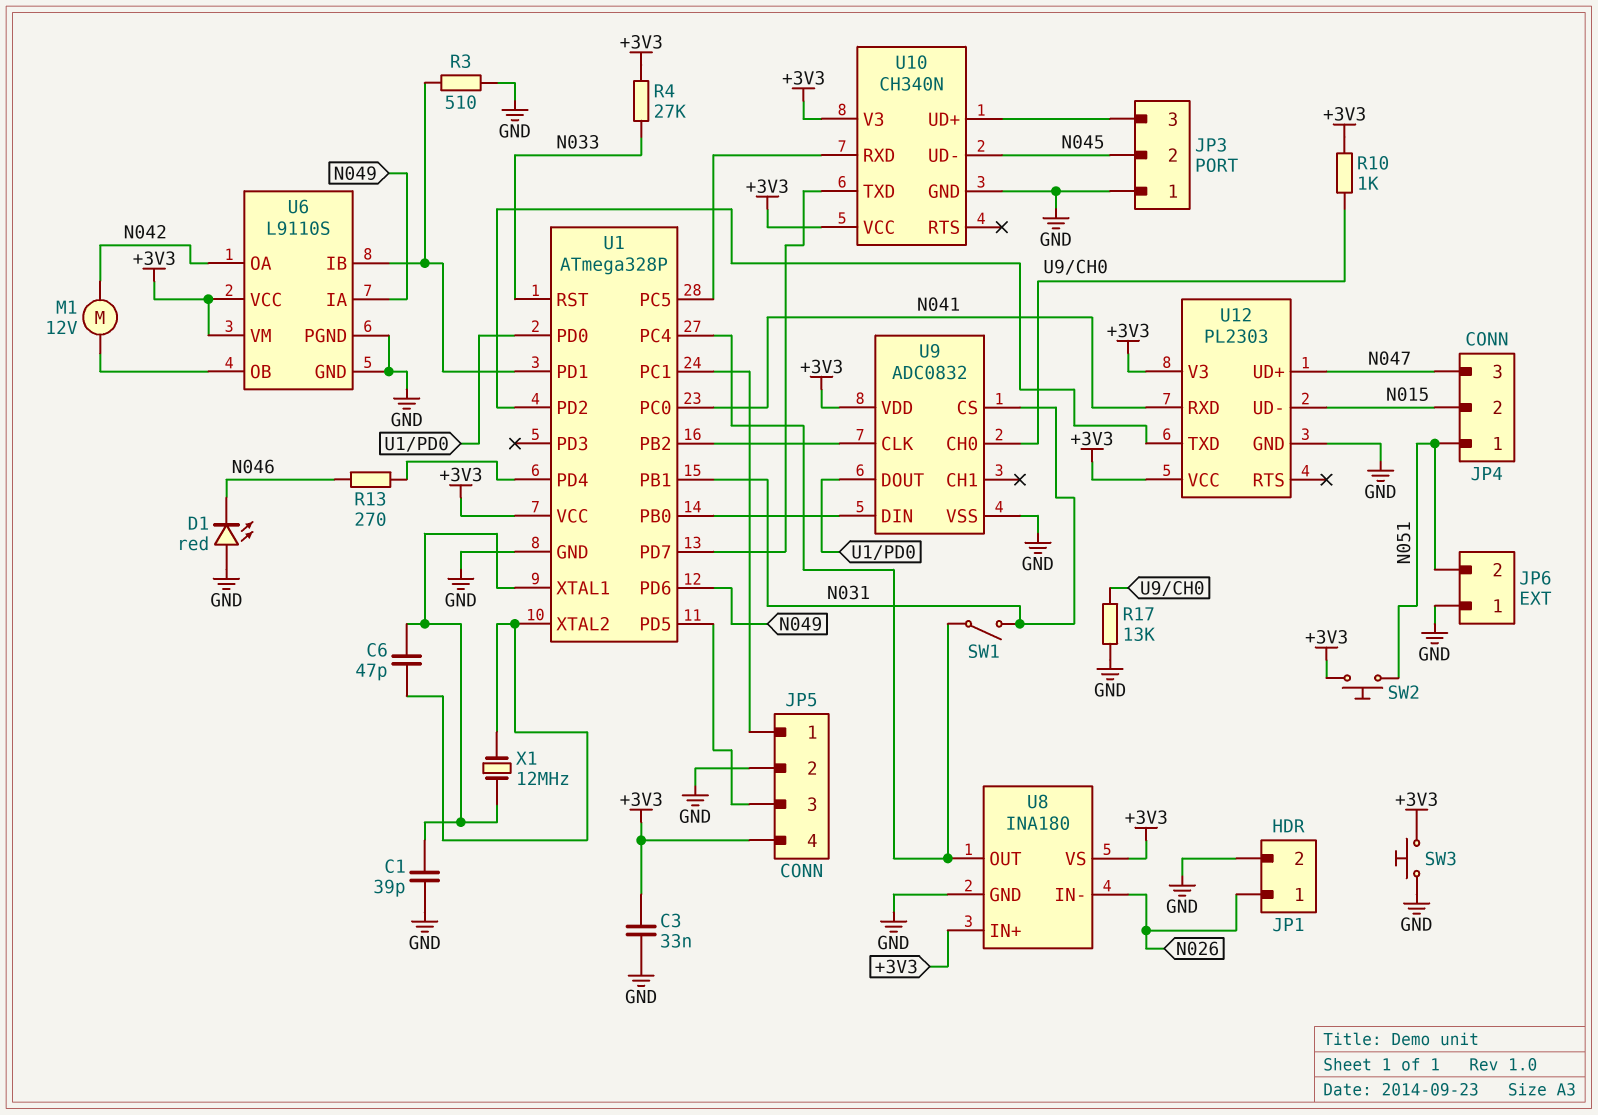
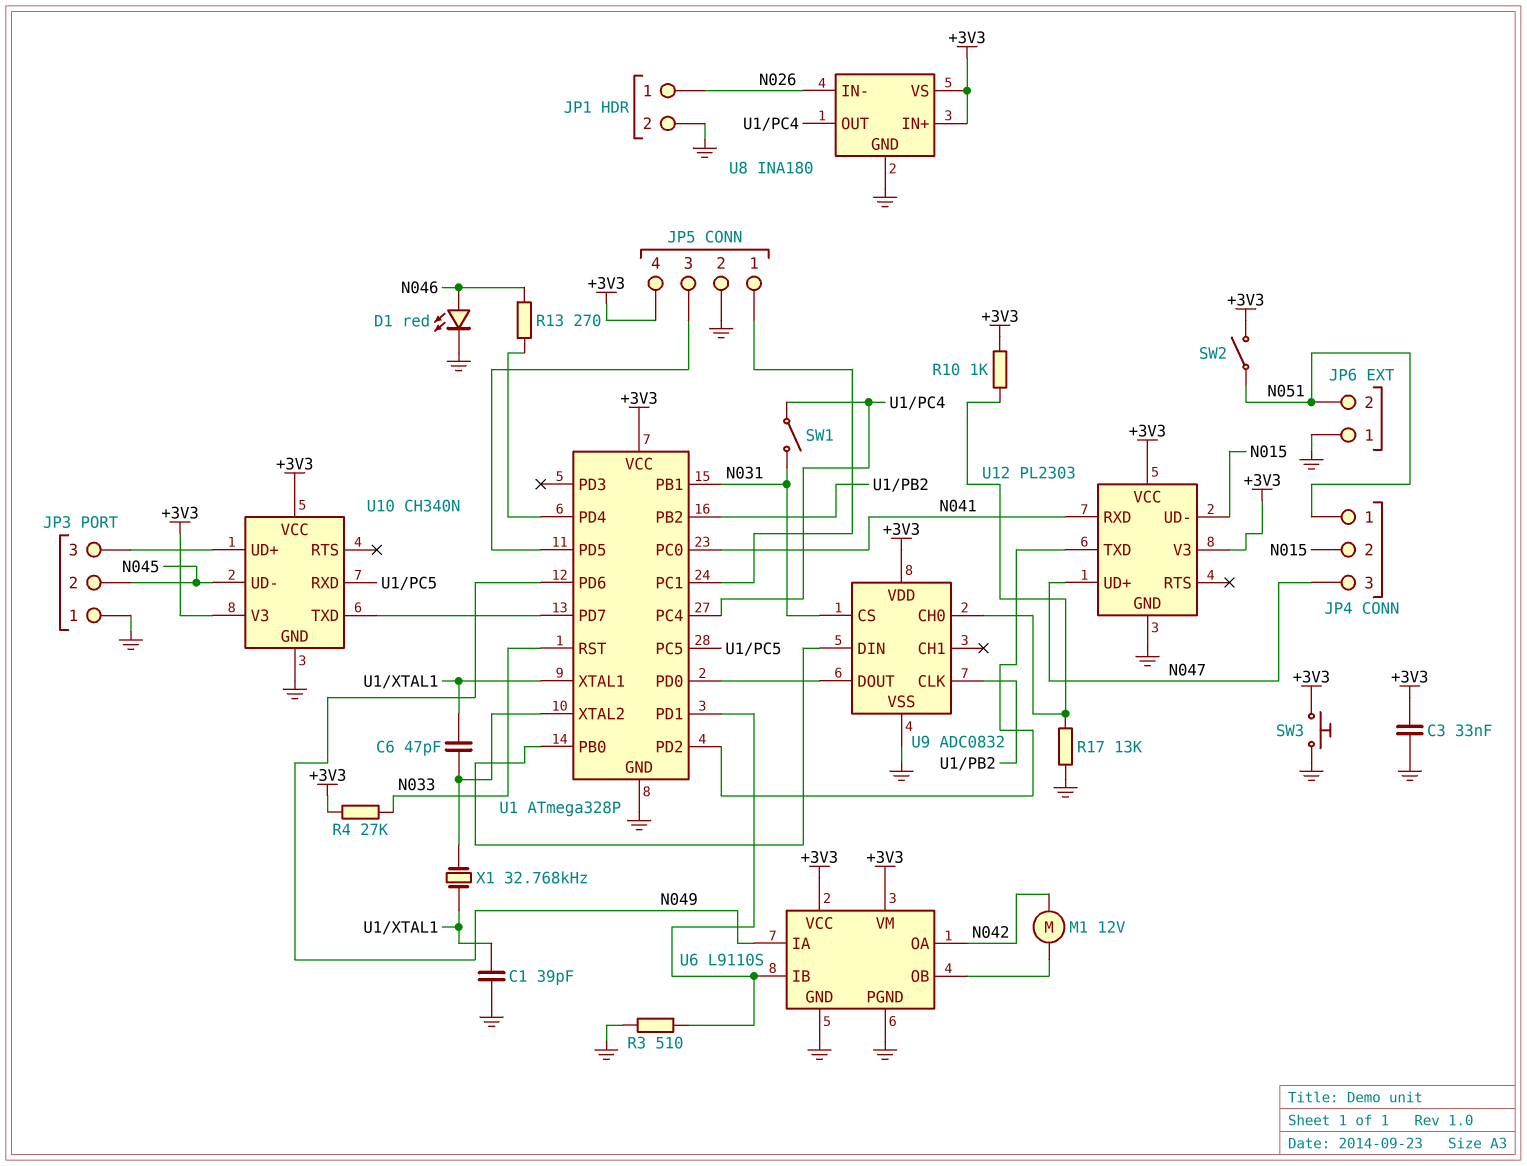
D1: LED red (A GND, K N046) -> LED red (A N046, K GND)
SW2: button (+3V3, N051) -> switch (+3V3, N051)
X1: 12MHz (U1/XTAL1, U1/XTAL2) -> 32.768kHz (U1/XTAL1, U1/XTAL2)

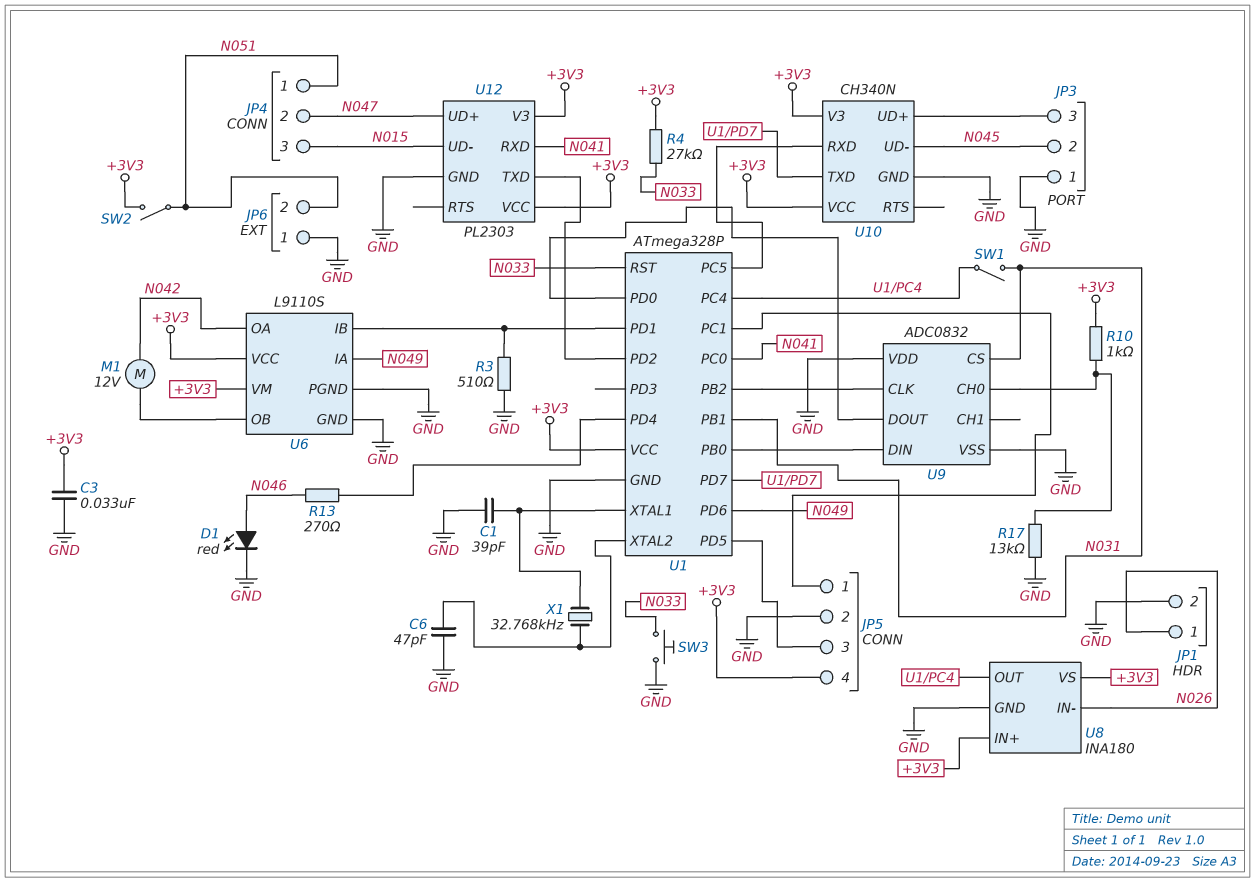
C6: 47pF (U1/XTAL1, U1/XTAL2) -> 47pF (GND, U1/XTAL2)
JP4 pin 2: N015 -> N047
JP4 pin 3: N047 -> N015
SW3: button (+3V3, GND) -> button (GND, N033)
U9 pin VDD: +3V3 -> GND

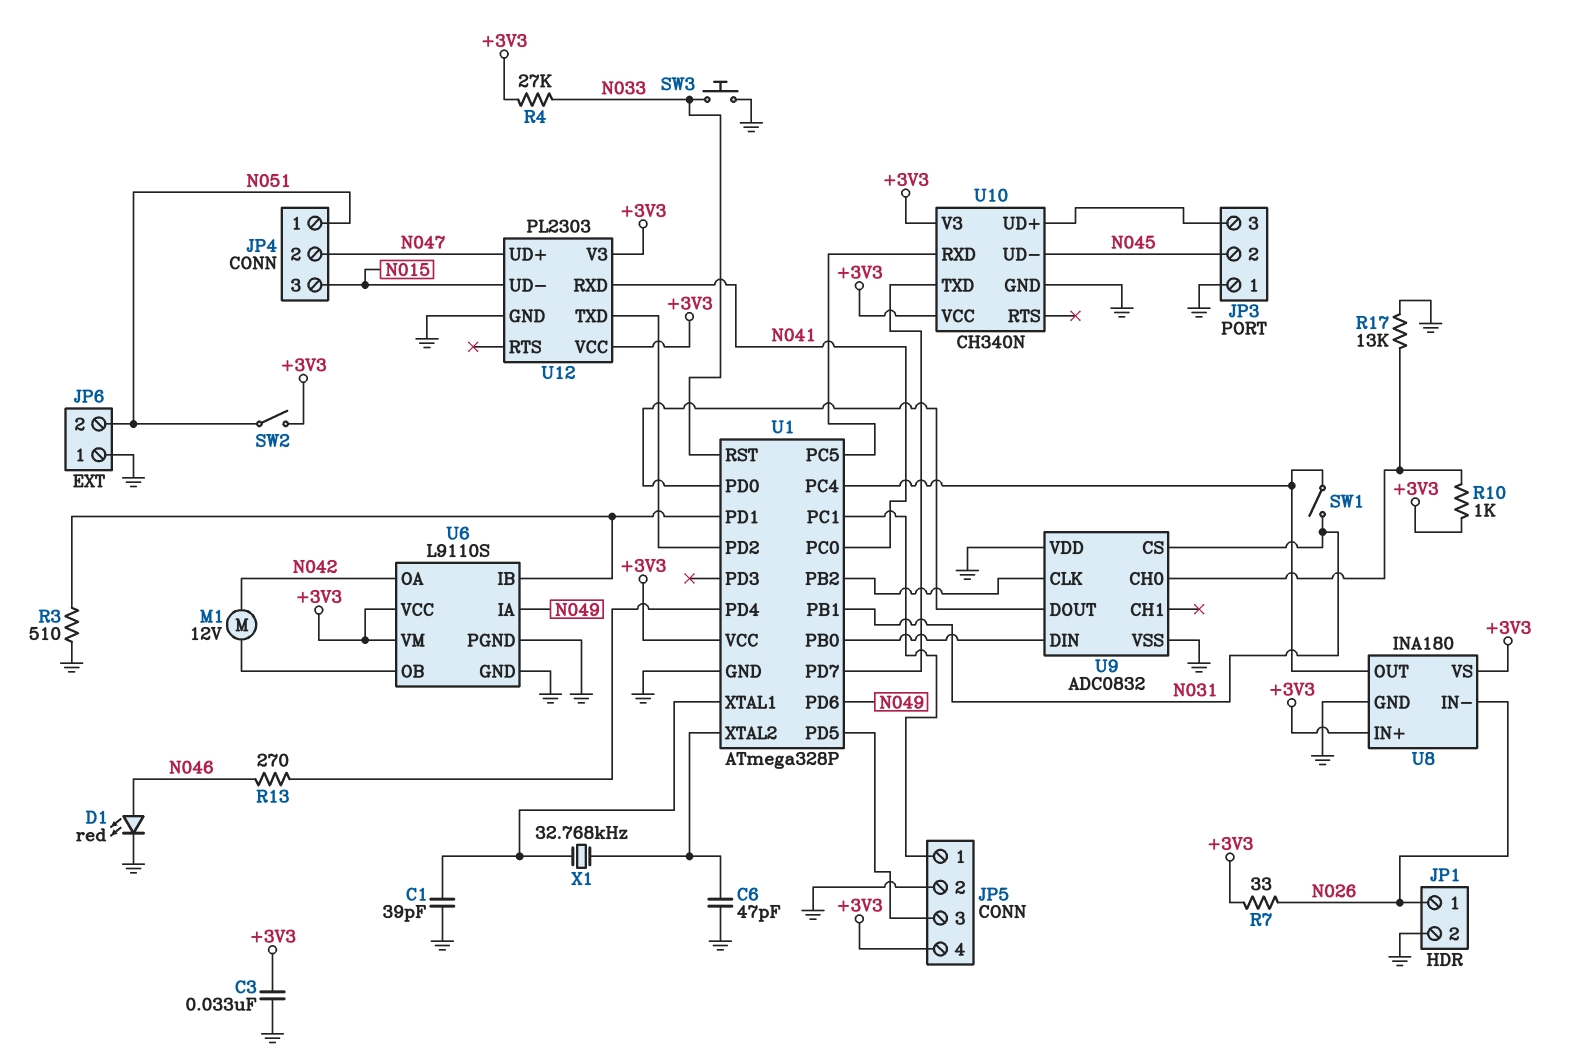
R7: none -> 33 (+3V3, N026)

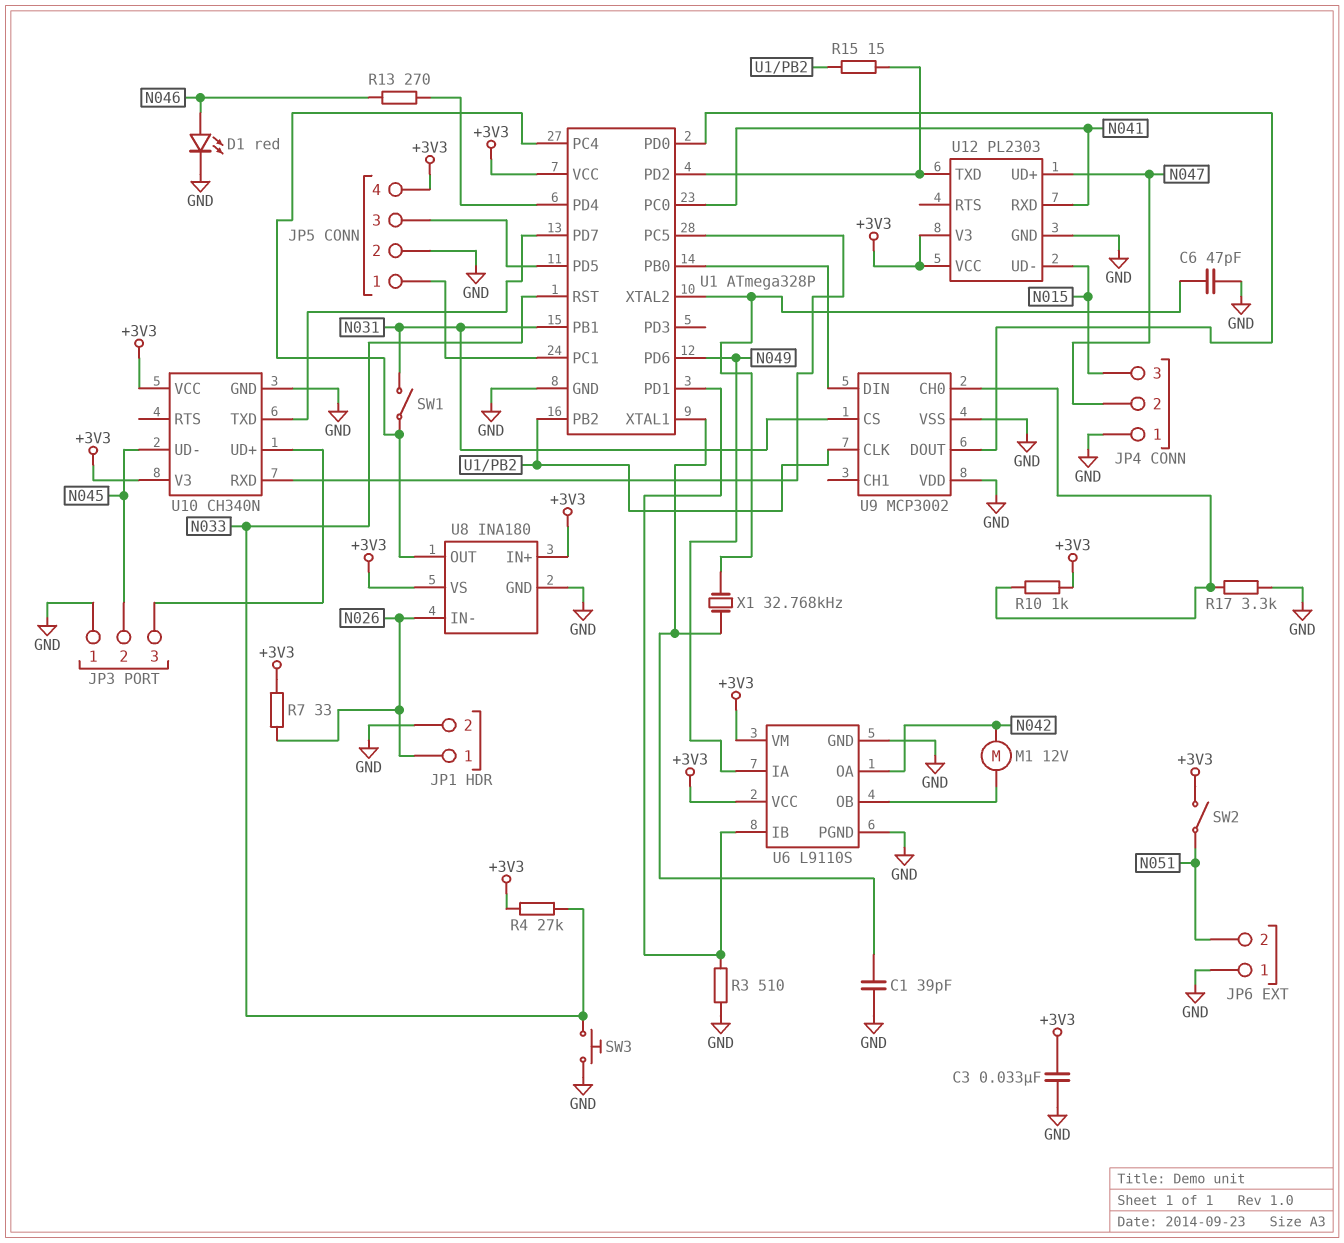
JP4 pin 1: N051 -> GND
R15: none -> 15 (U1/PB2, U1/PD2)
R17: 13k (GND, U9/CH0) -> 3.3k (GND, U9/CH0)
U9: ADC0832 -> MCP3002

